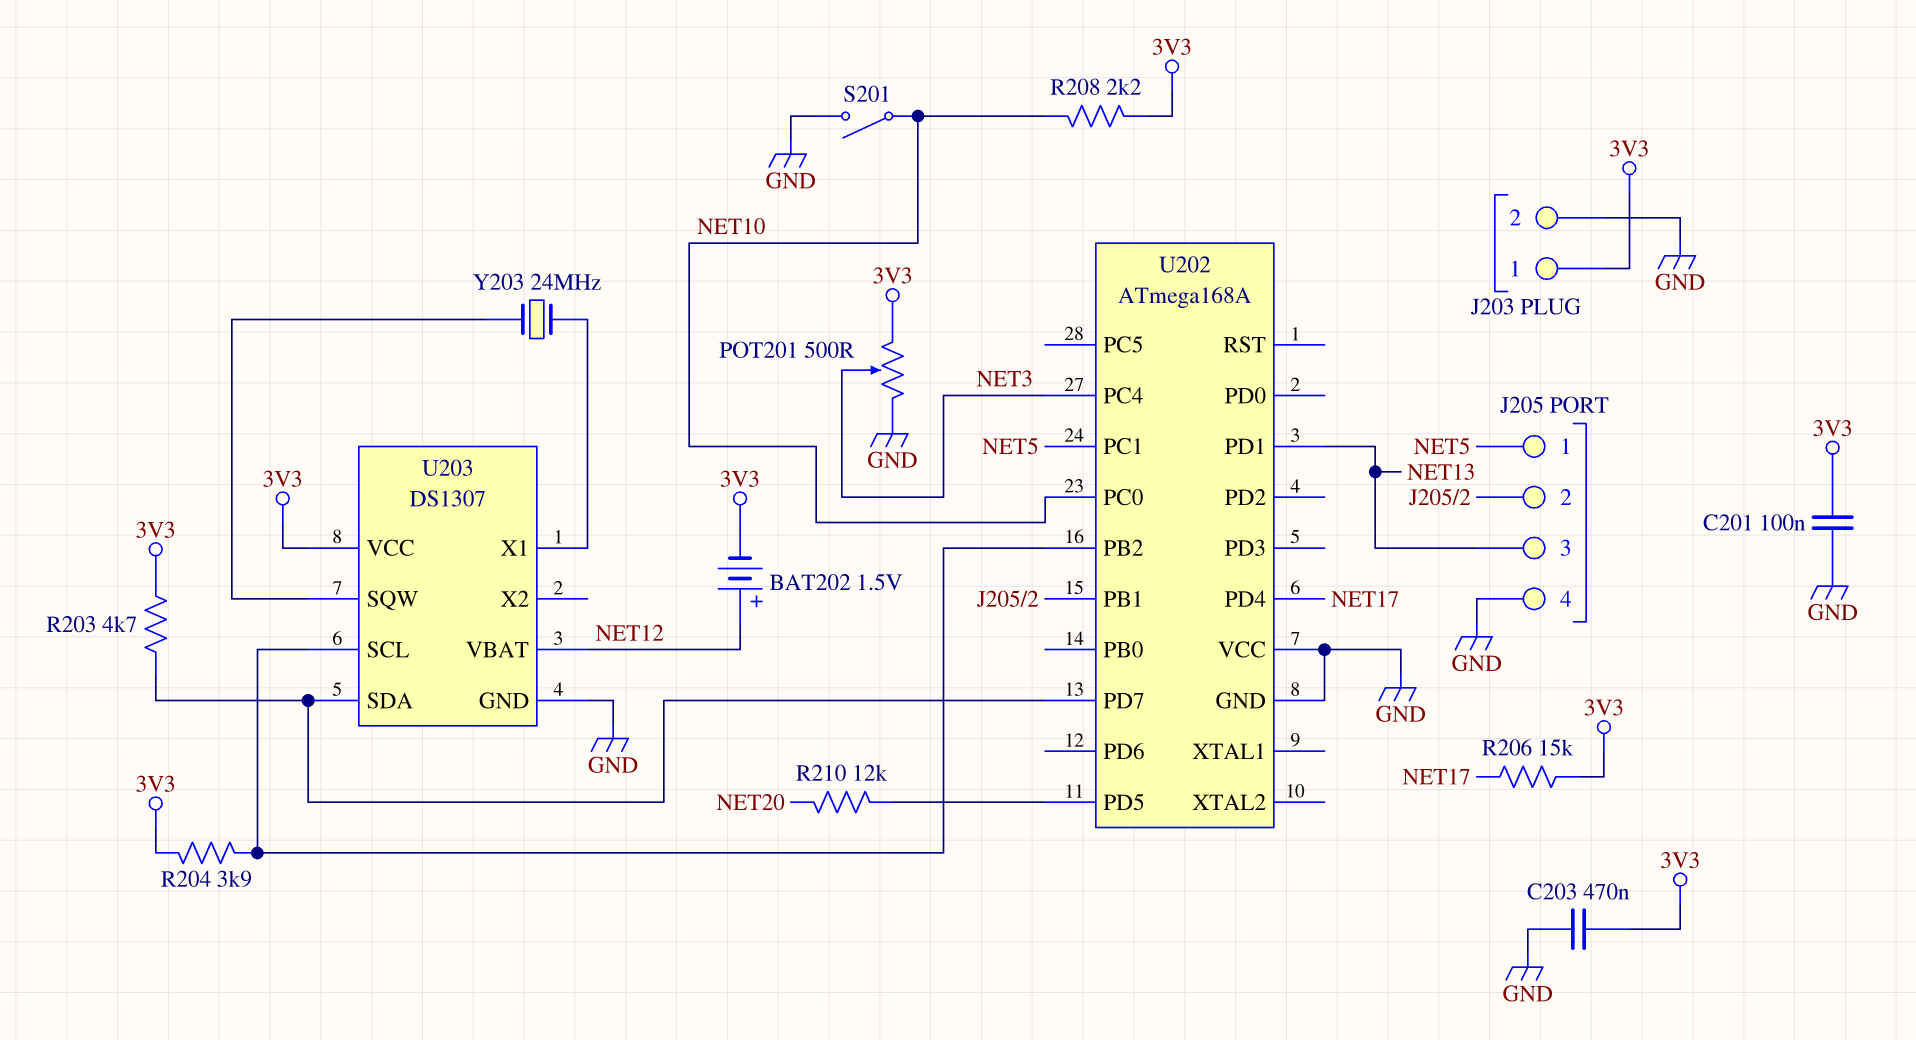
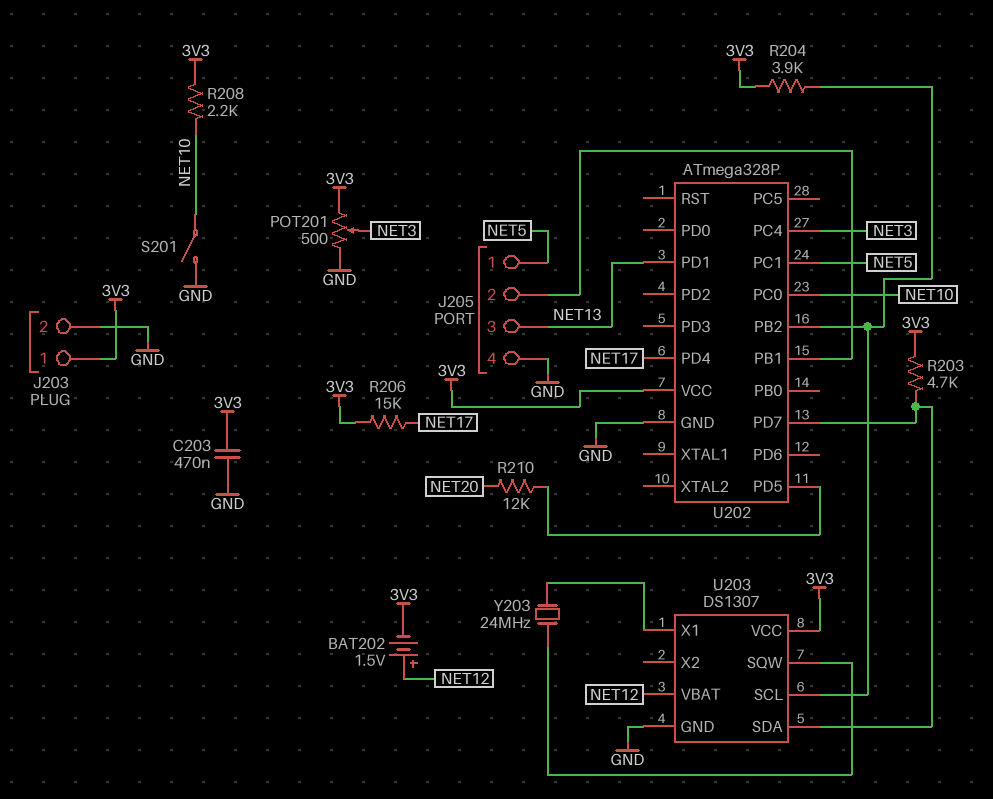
C201: 100nF (3V3, GND) -> none
U202: ATmega168A -> ATmega328P
U202 pin VCC: GND -> 3V3

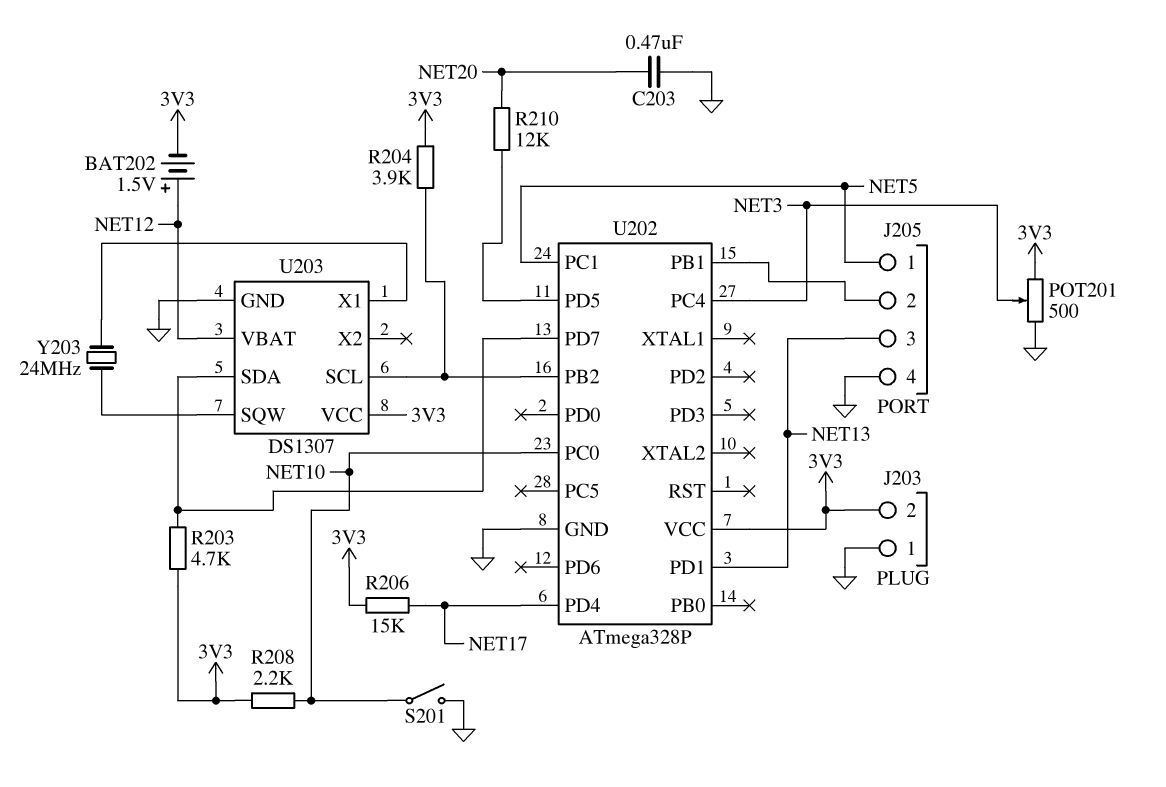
C203: 470nF (3V3, GND) -> 470nF (GND, NET20)
J203 pin 1: 3V3 -> GND
J203 pin 2: GND -> 3V3

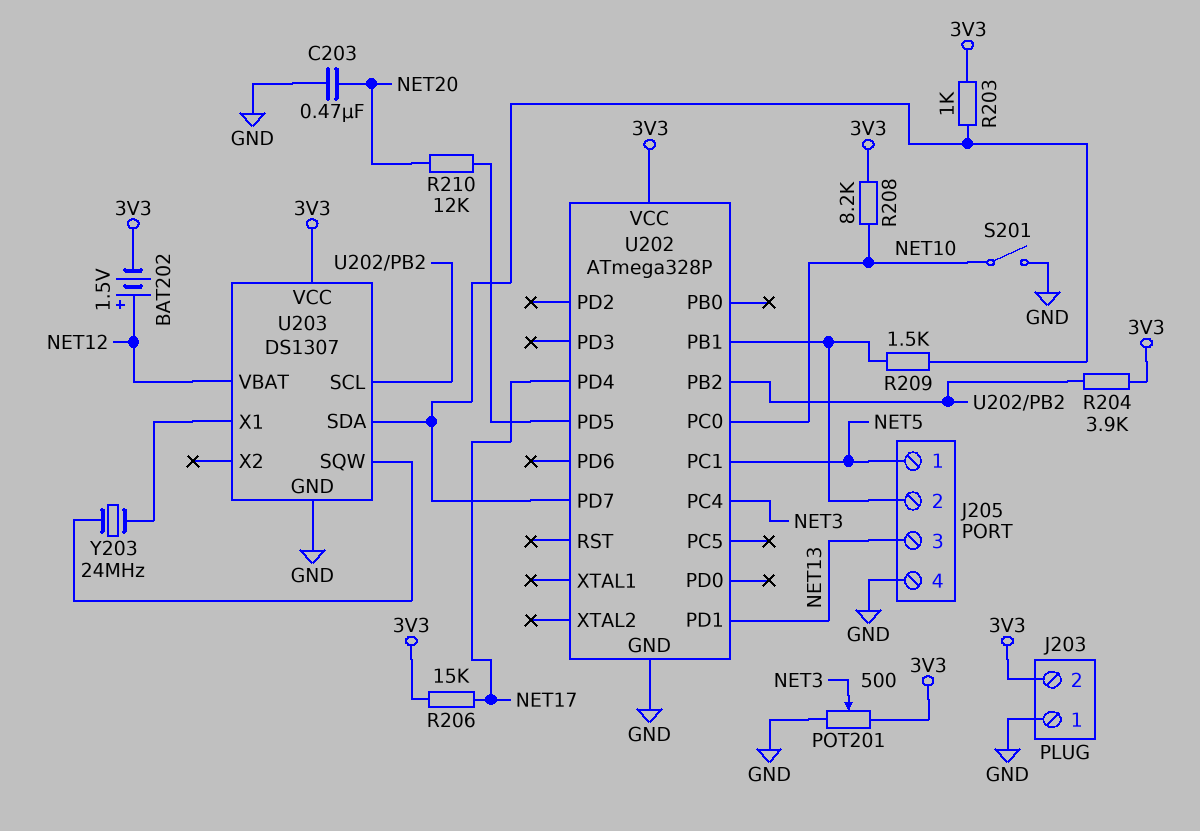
R203: 4.7k (3V3, U202/PD7) -> 1k (3V3, U202/PD7)
R208: 2.2k (3V3, NET10) -> 8.2k (3V3, NET10)
R209: none -> 1.5k (J205/2, U202/PD7)

